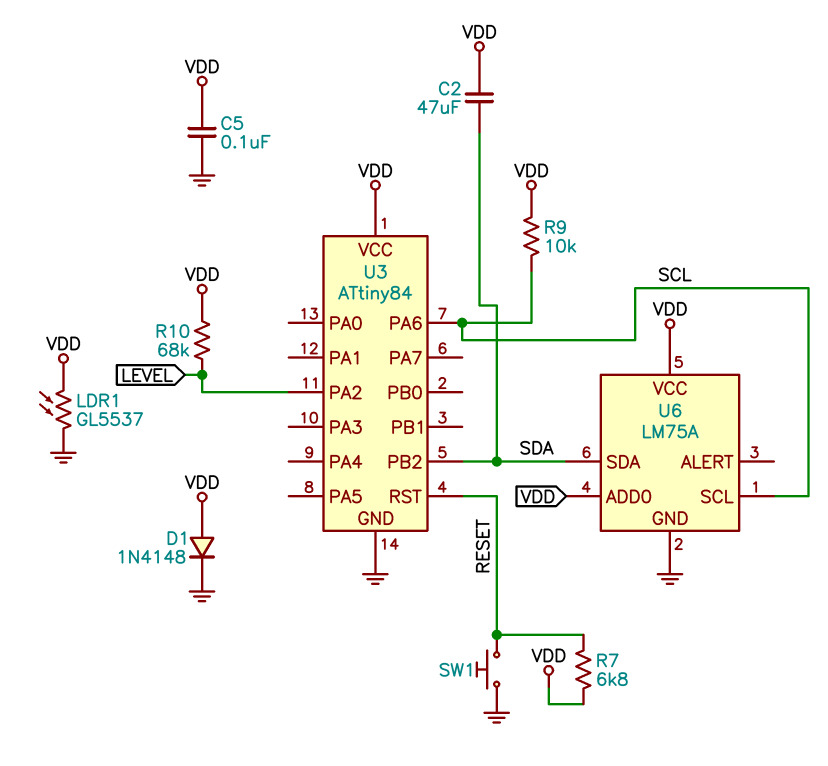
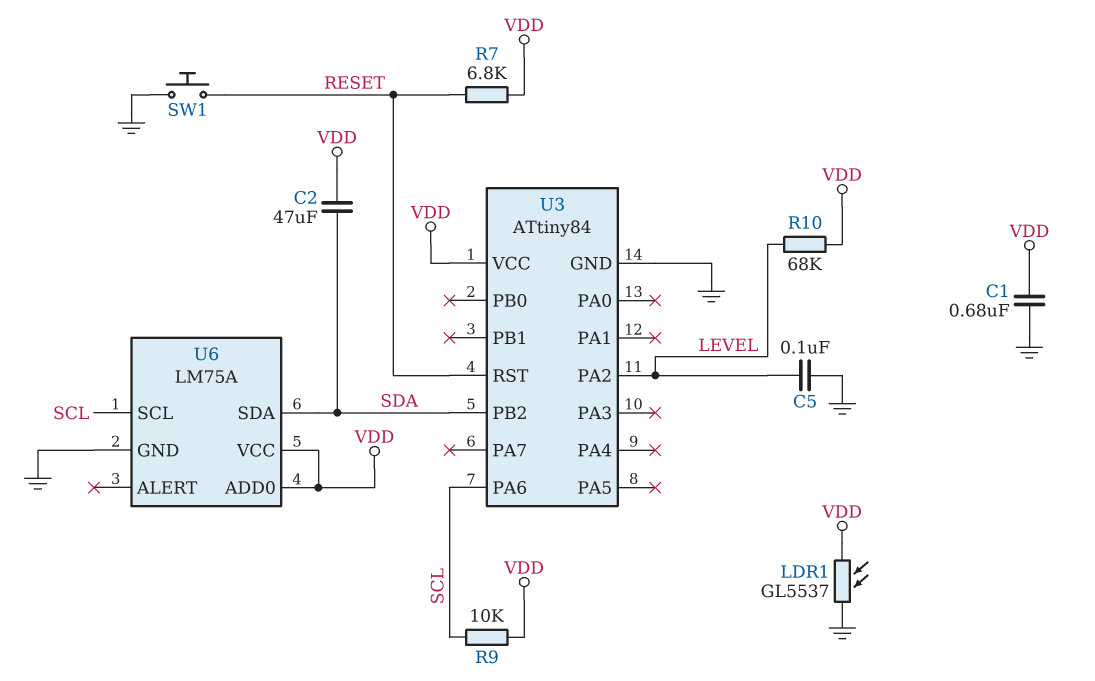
C1: none -> 680nF (GND, VDD)
C5: 100nF (GND, VDD) -> 100nF (GND, LEVEL)
D1: diode 1N4148 (A VDD, K GND) -> none

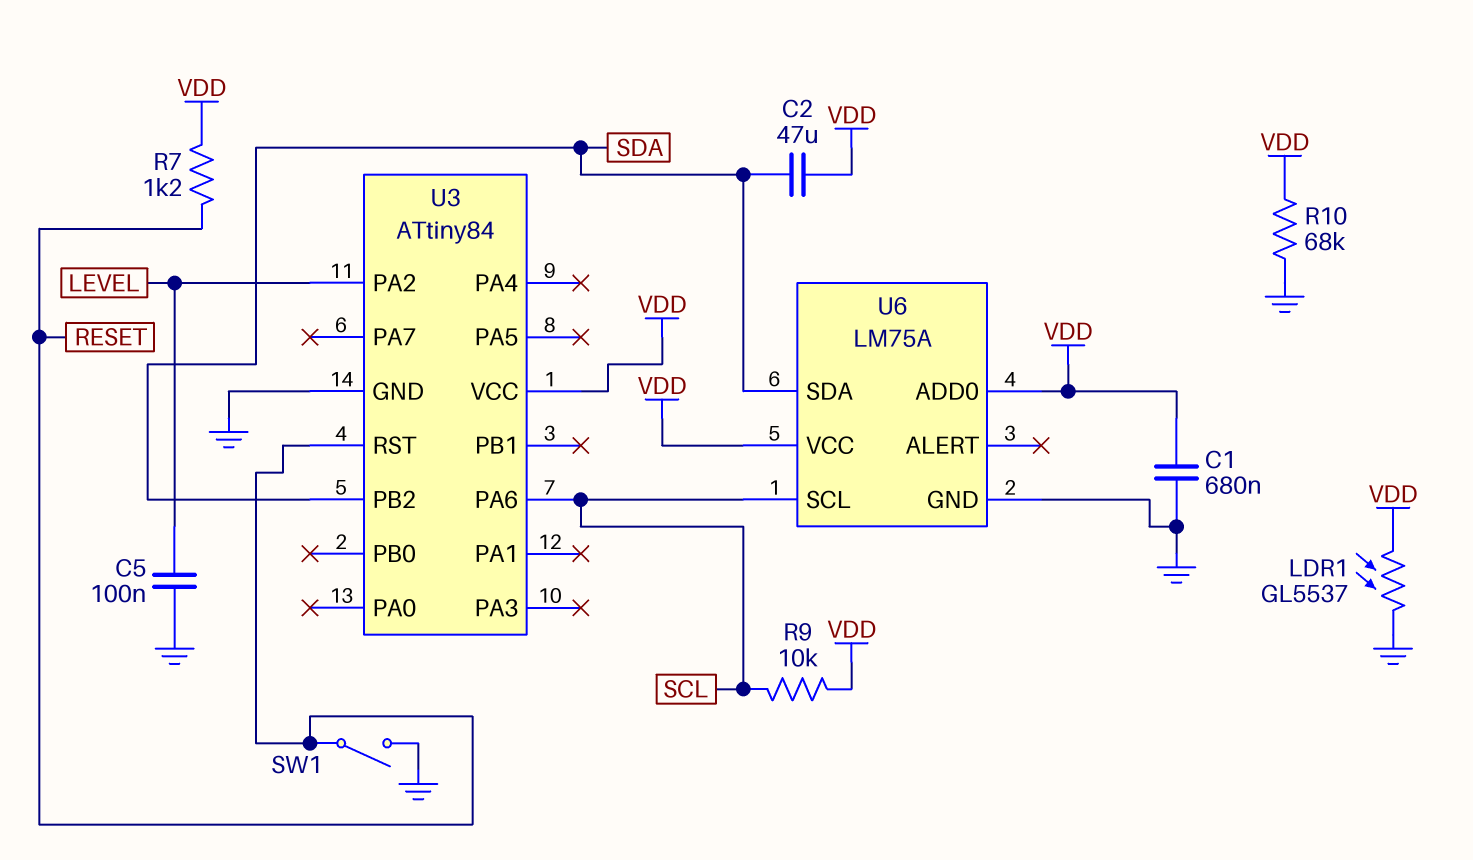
R7: 6.8k (RESET, VDD) -> 1.2k (RESET, VDD)
R10: 68k (LEVEL, VDD) -> 68k (GND, VDD)
SW1: button (GND, RESET) -> switch (GND, RESET)

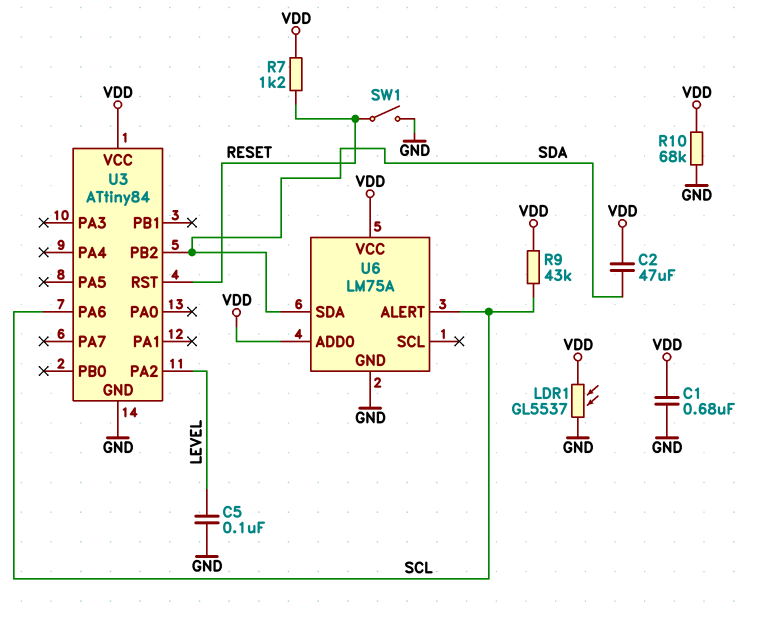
R9: 10k (SCL, VDD) -> 43k (SCL, VDD)
U6 pin ALERT: none -> SCL
U6 pin SCL: SCL -> none

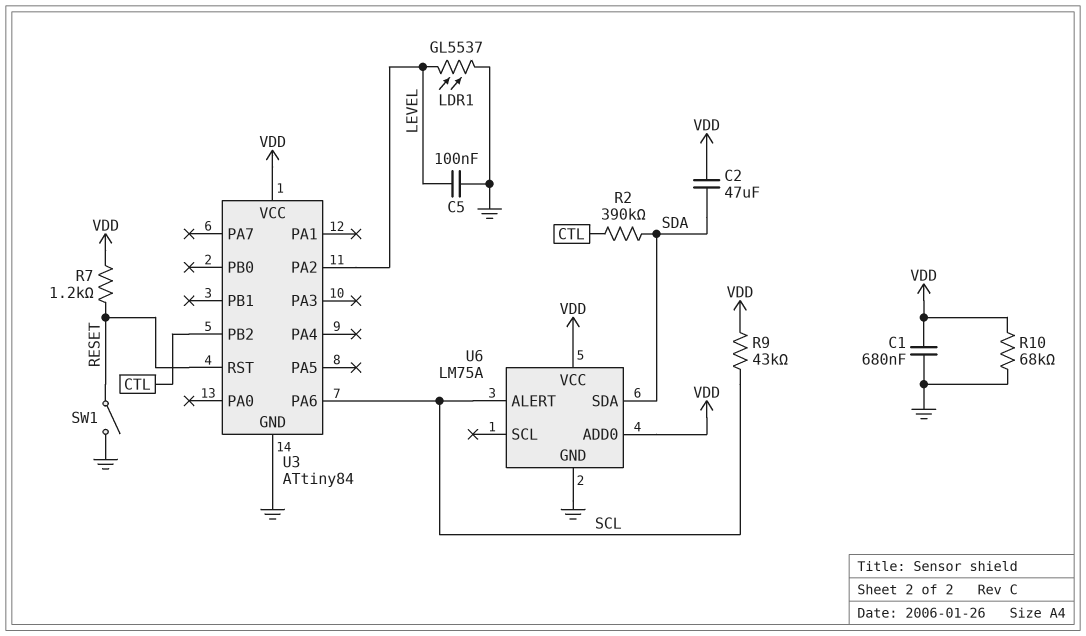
LDR1: GL5537 (GND, VDD) -> GL5537 (GND, LEVEL)
R2: none -> 390k (CTL, SDA)
U3 pin PB2: SDA -> CTL

